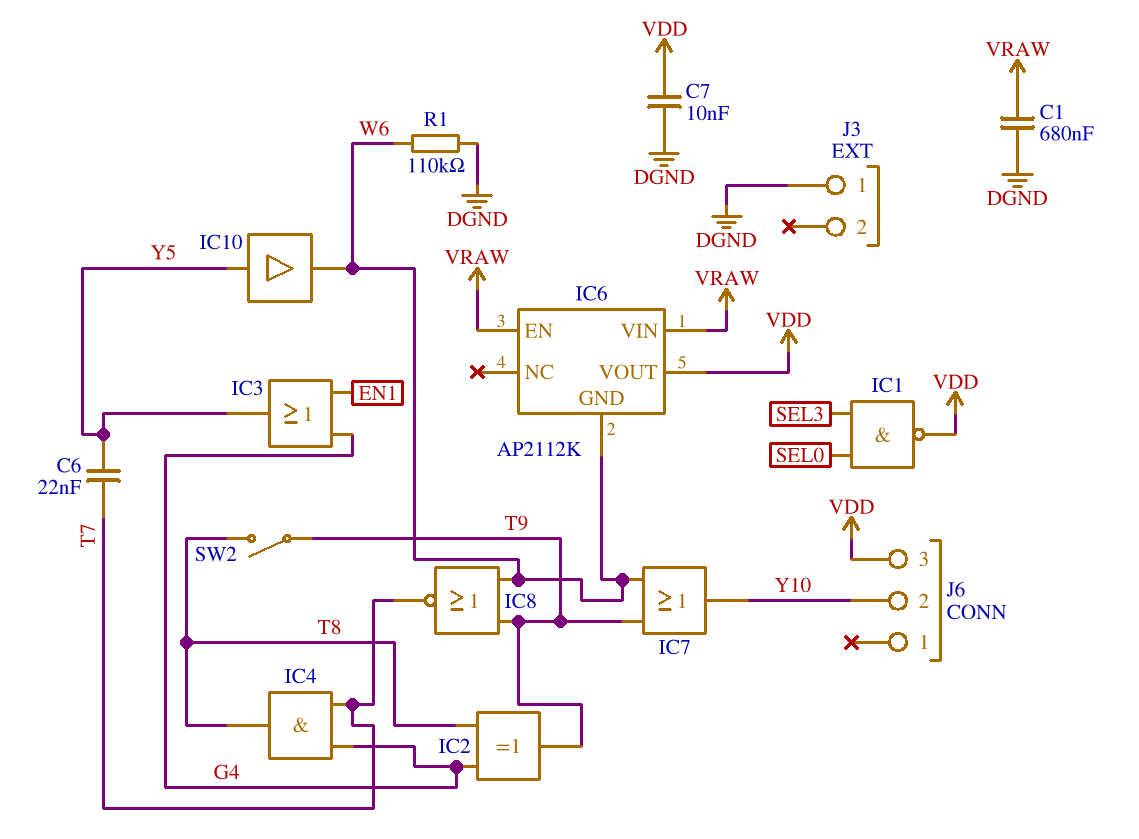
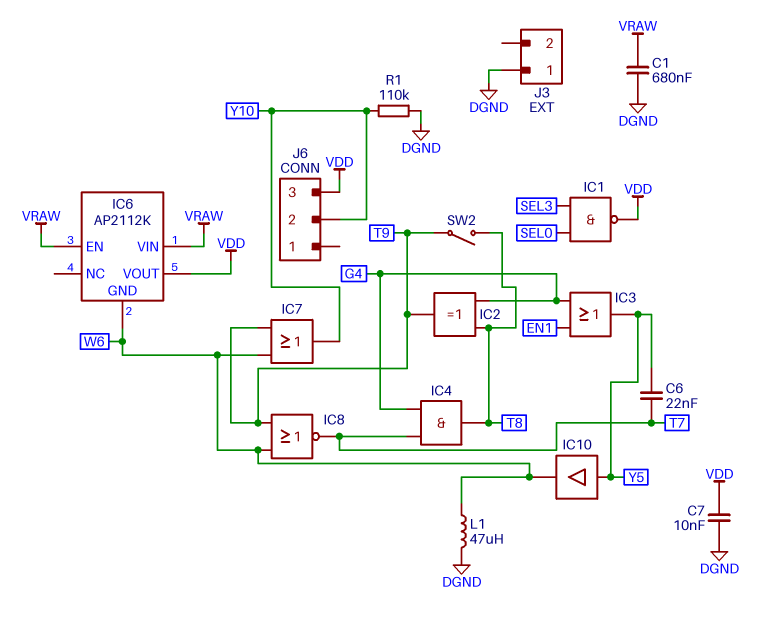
L1: none -> 47uH (DGND, W6)
R1: 110k (DGND, W6) -> 110k (DGND, Y10)

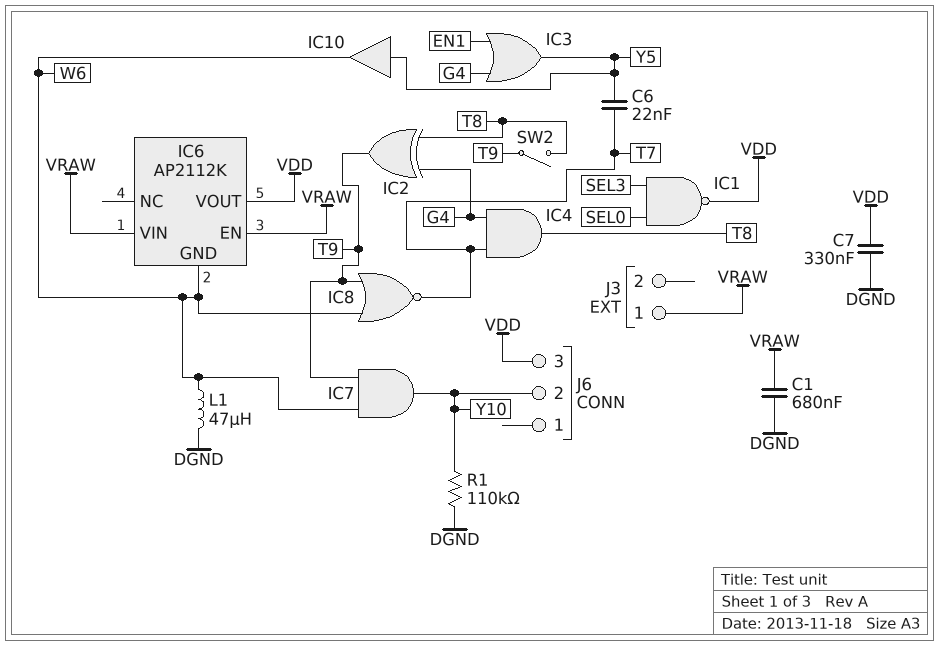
C7: 10nF (DGND, VDD) -> 330nF (DGND, VDD)
IC7: OR (in T9, in W6, out Y10) -> AND (in T9, in W6, out Y10)
J3 pin 1: DGND -> VRAW

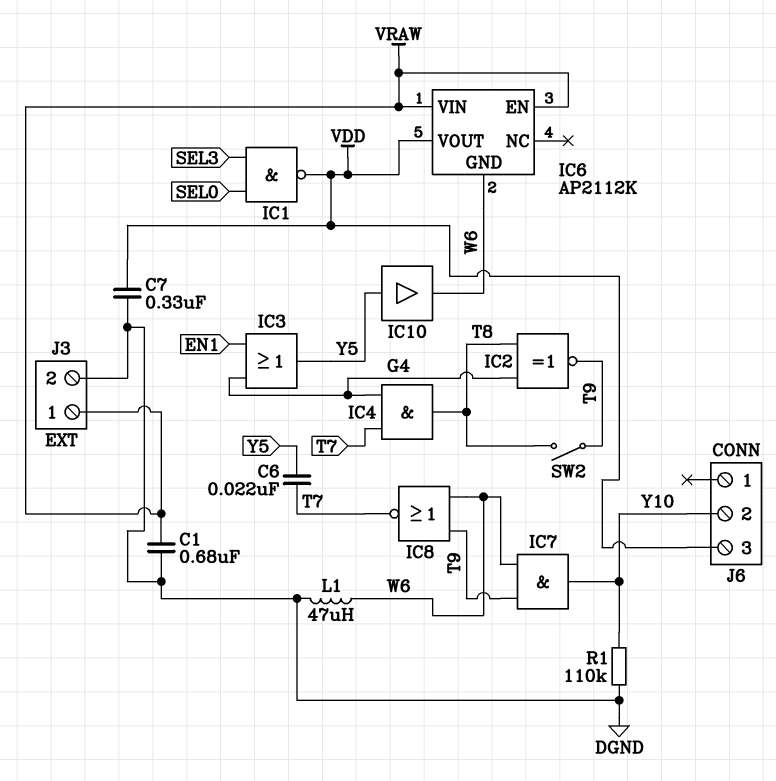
IC2: XOR (in G4, in T8, out T9) -> XNOR (in G4, in T8, out T9)
J3 pin 2: none -> DGND

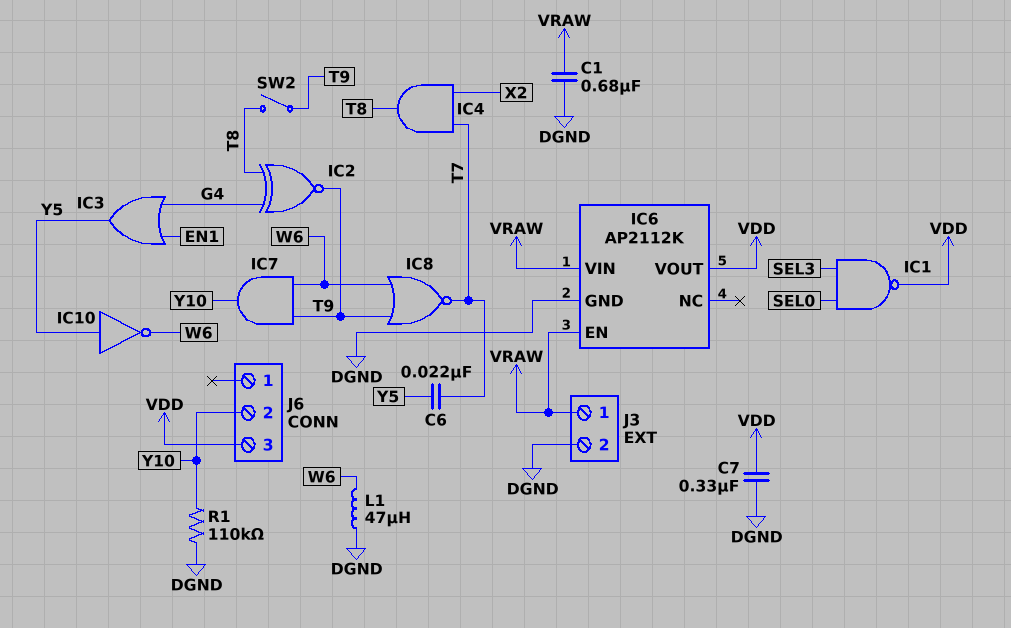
IC4: AND (in G4, in T7, out T8) -> AND (in T7, in X2, out T8)
IC6 pin GND: W6 -> DGND
IC10: buffer (in Y5, out W6) -> NOT (in Y5, out W6)

